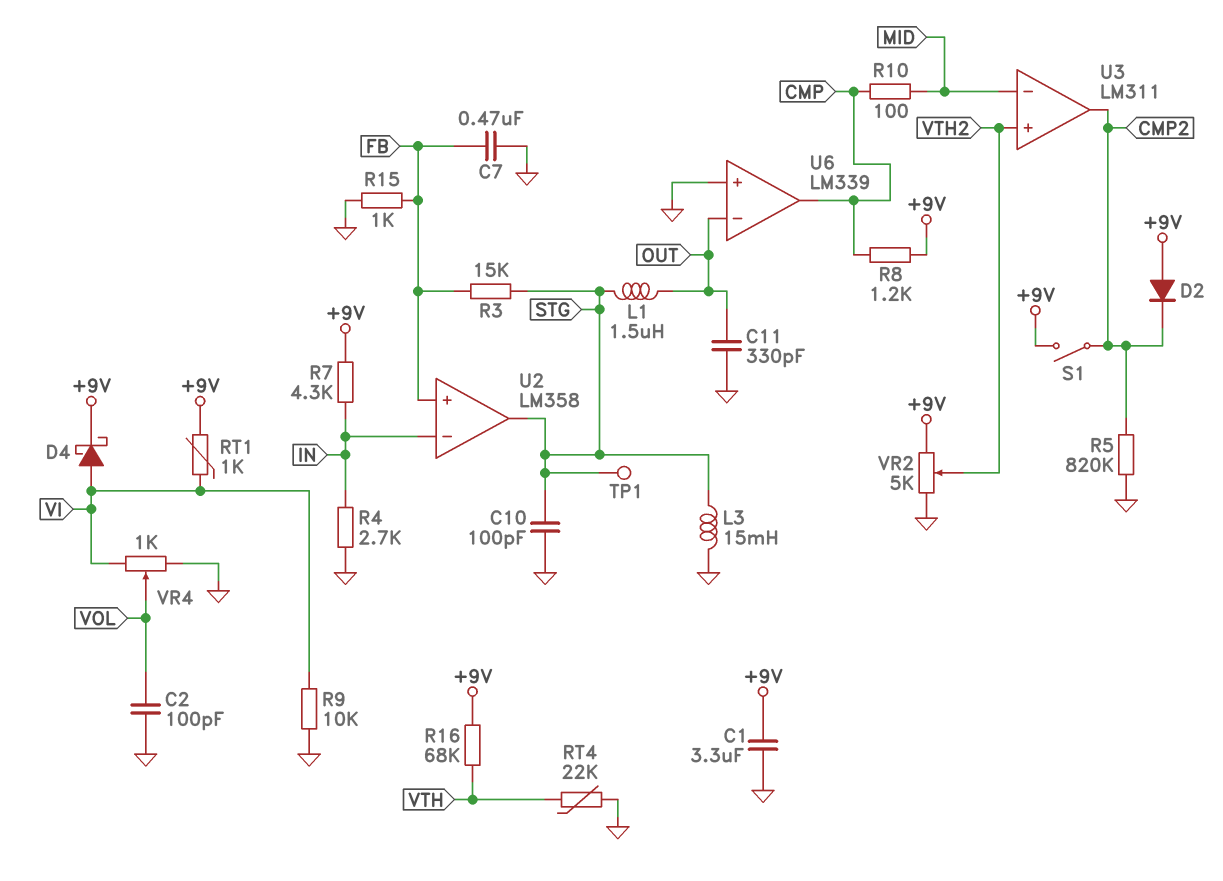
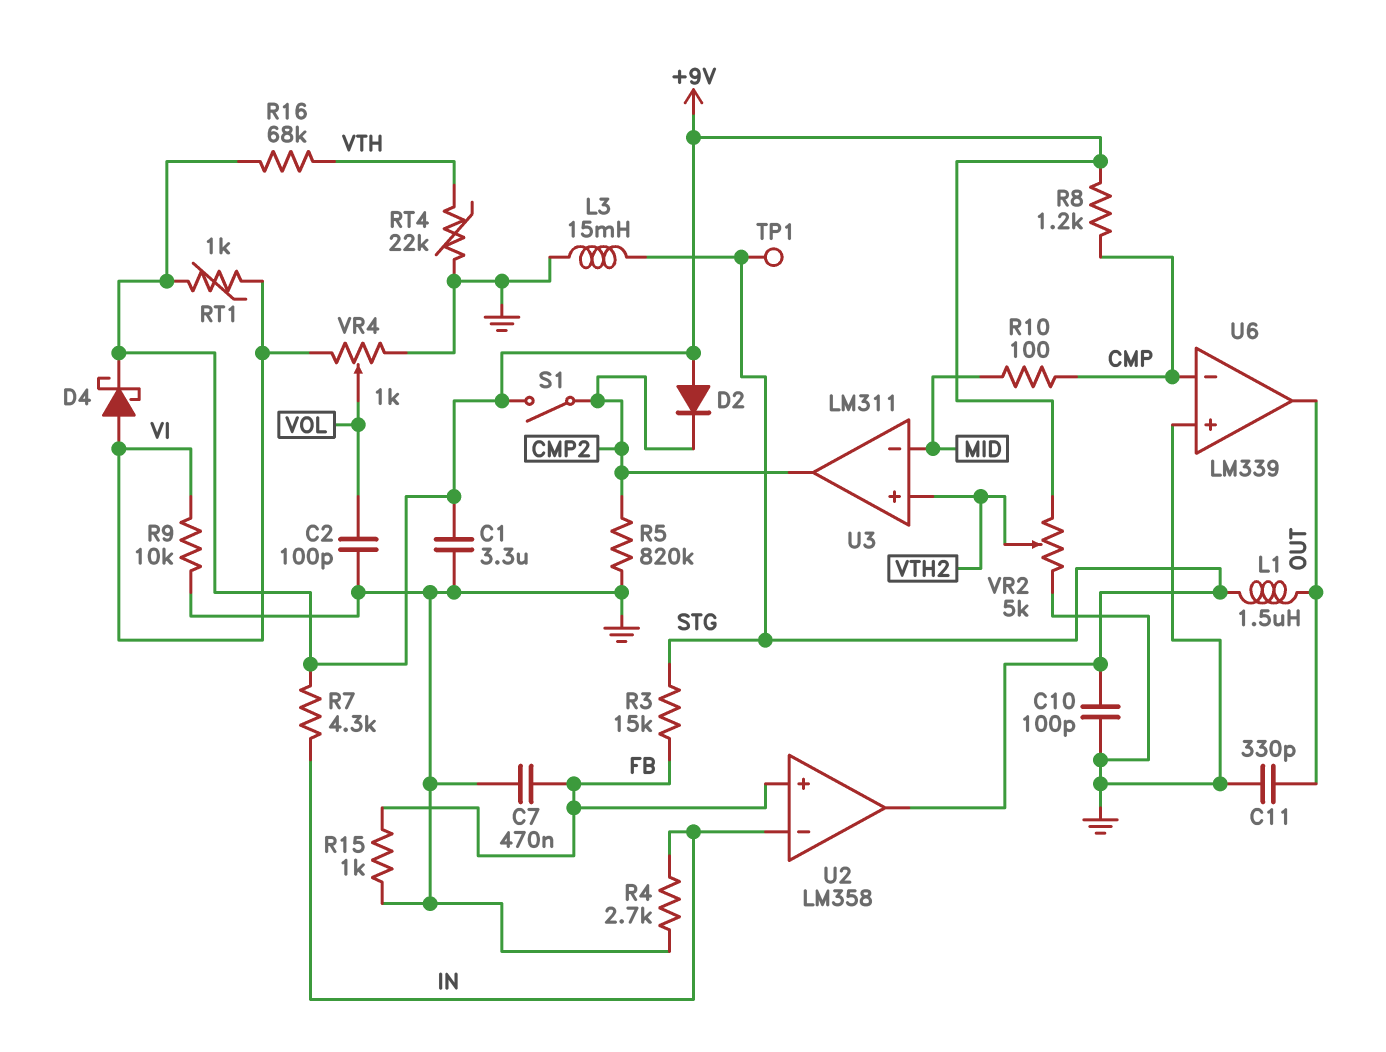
U6 pin in-: OUT -> CMP
U6 pin out: CMP -> OUT

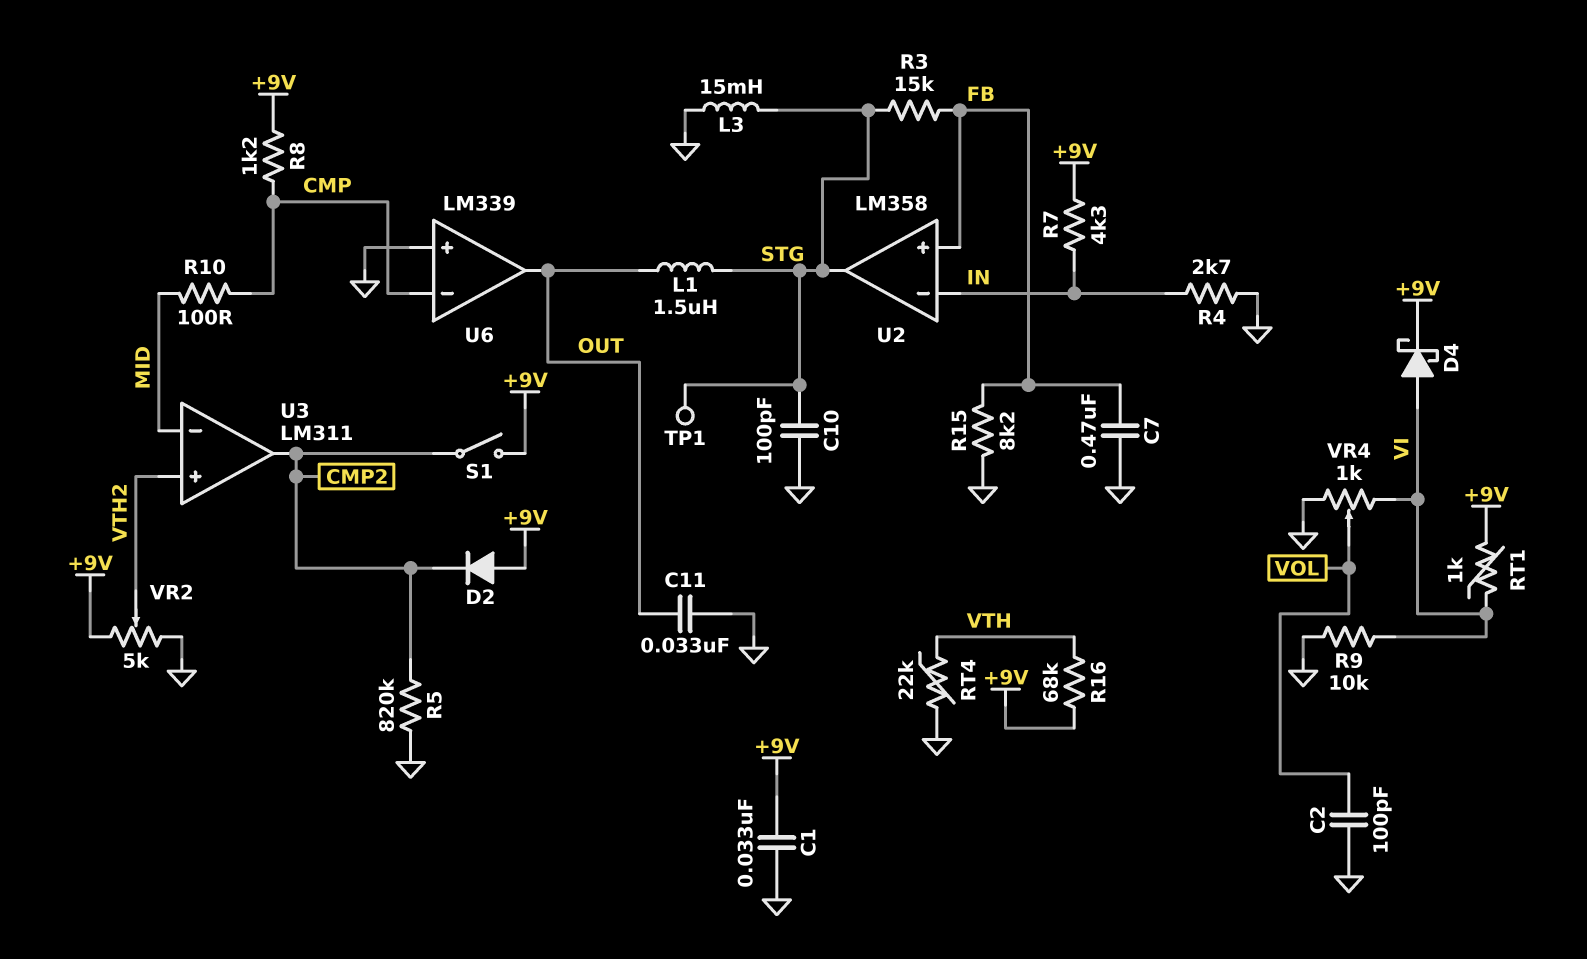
C1: 3.3uF (+9V, GND) -> 33nF (+9V, GND)
C11: 330pF (GND, OUT) -> 33nF (GND, OUT)
R15: 1k (FB, GND) -> 8.2k (FB, GND)

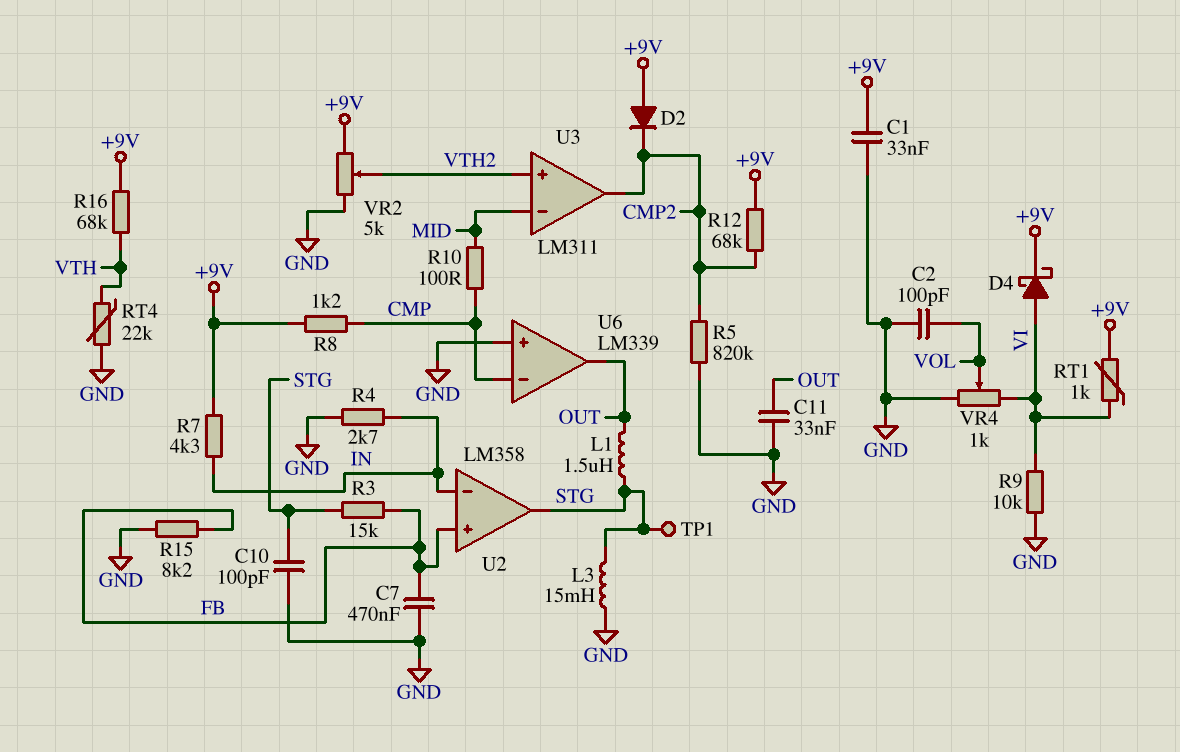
R12: none -> 68k (+9V, CMP2)
S1: switch (+9V, CMP2) -> none

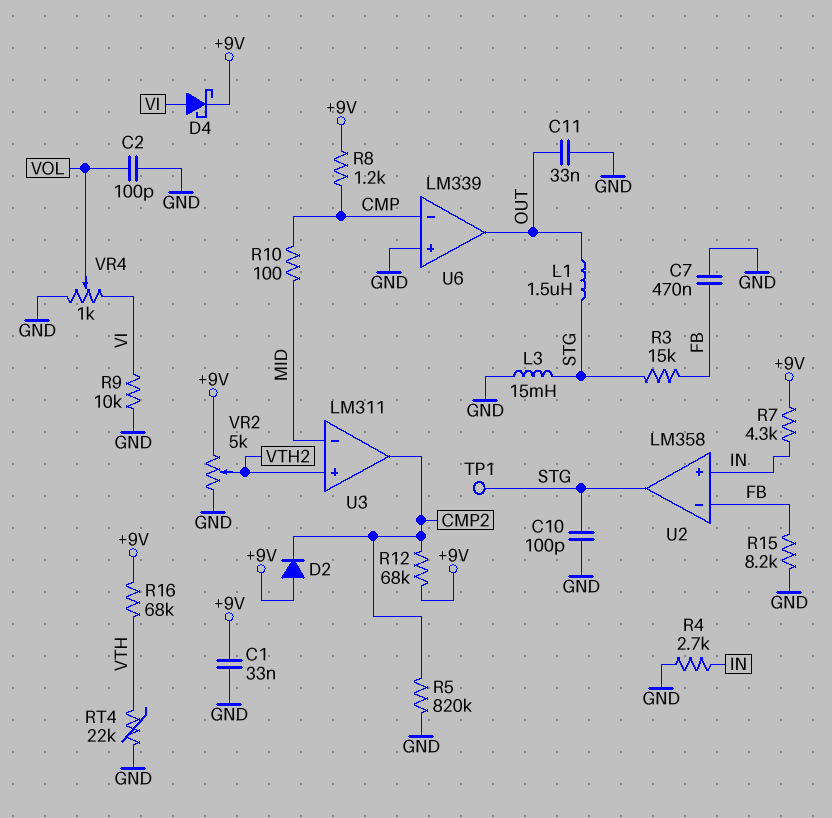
RT1: 1k (+9V, VI) -> none
U2 pin in+: FB -> IN
U2 pin in-: IN -> FB

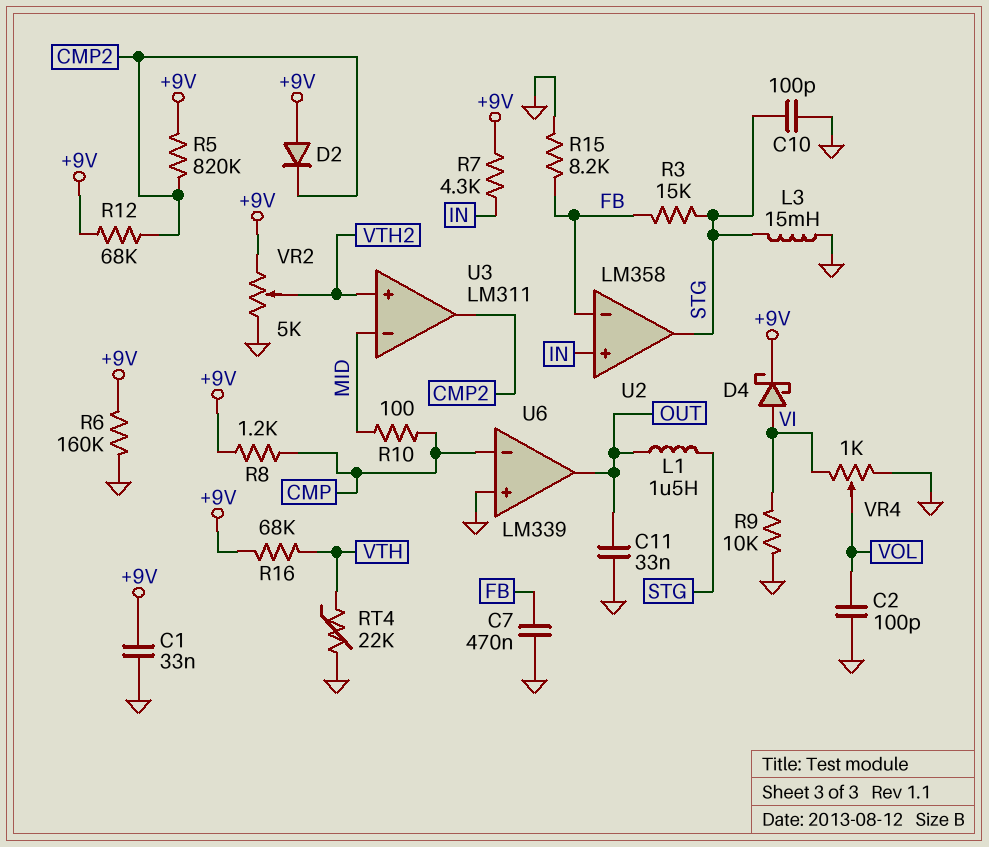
R4: 2.7k (GND, IN) -> none
R5: 820k (CMP2, GND) -> 820k (+9V, CMP2)
R6: none -> 160k (+9V, GND)
TP1: test point (STG) -> none

